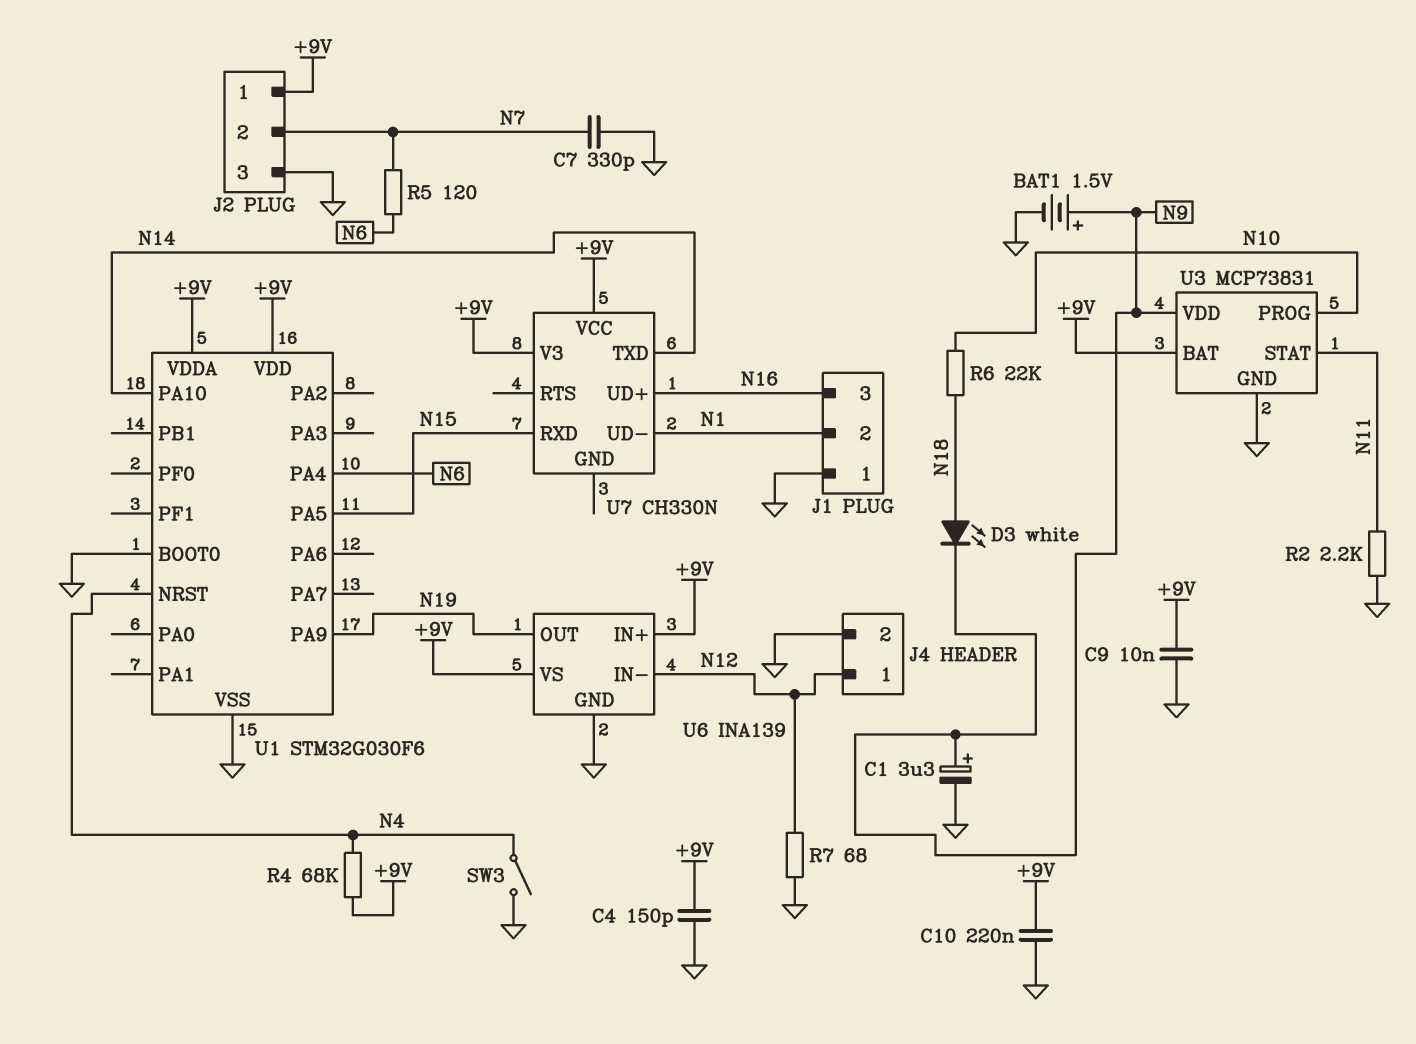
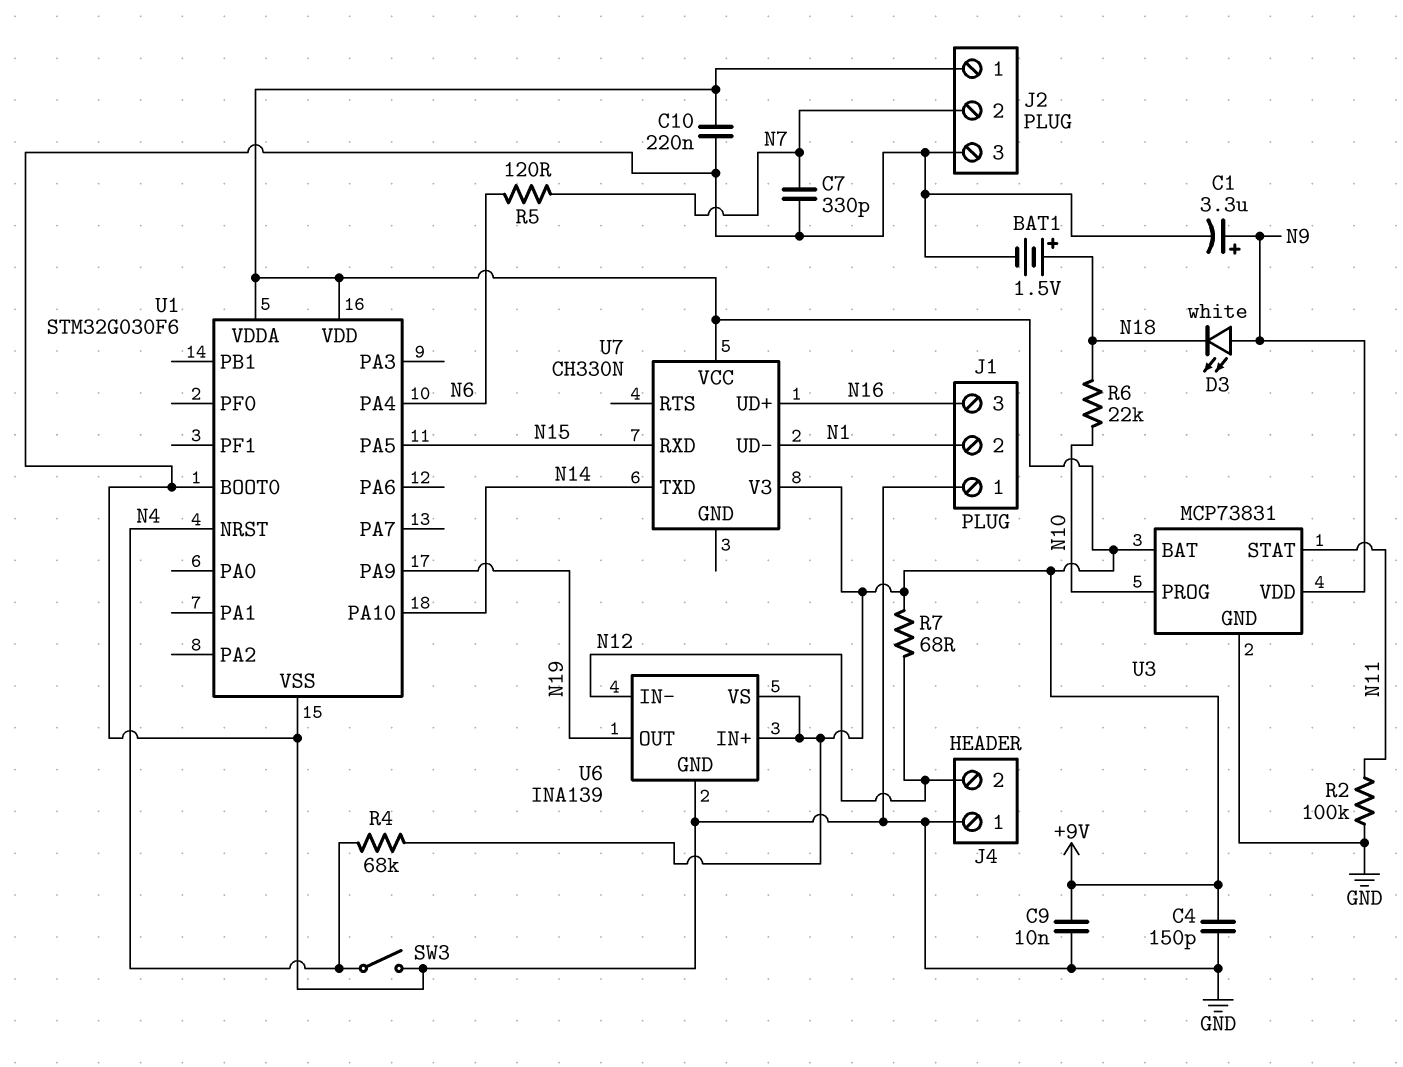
BAT1: 1.5V (plus N9, minus GND) -> 1.5V (plus N18, minus GND)
D3: LED white (A N18, K N9) -> LED white (A N9, K N18)
J4 pin 1: N12 -> GND
J4 pin 2: GND -> N12
R2: 2.2k (GND, N11) -> 100k (GND, N11)
R7: 68 (GND, N12) -> 68 (+9V, N12)

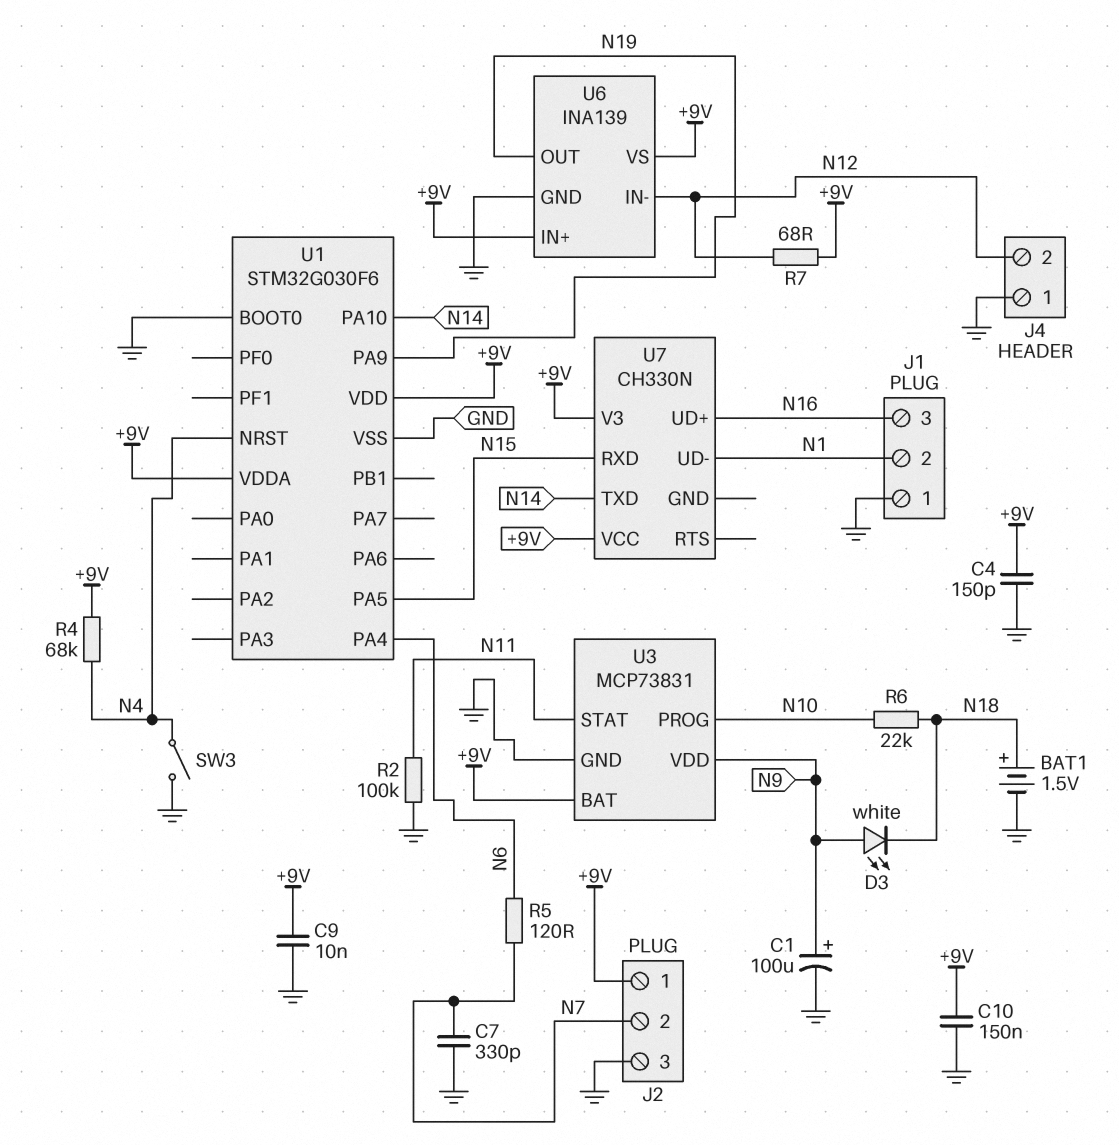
C1: 3.3uF (plus N9, minus GND) -> 100uF (plus N9, minus GND)
C10: 220nF (+9V, GND) -> 150nF (+9V, GND)

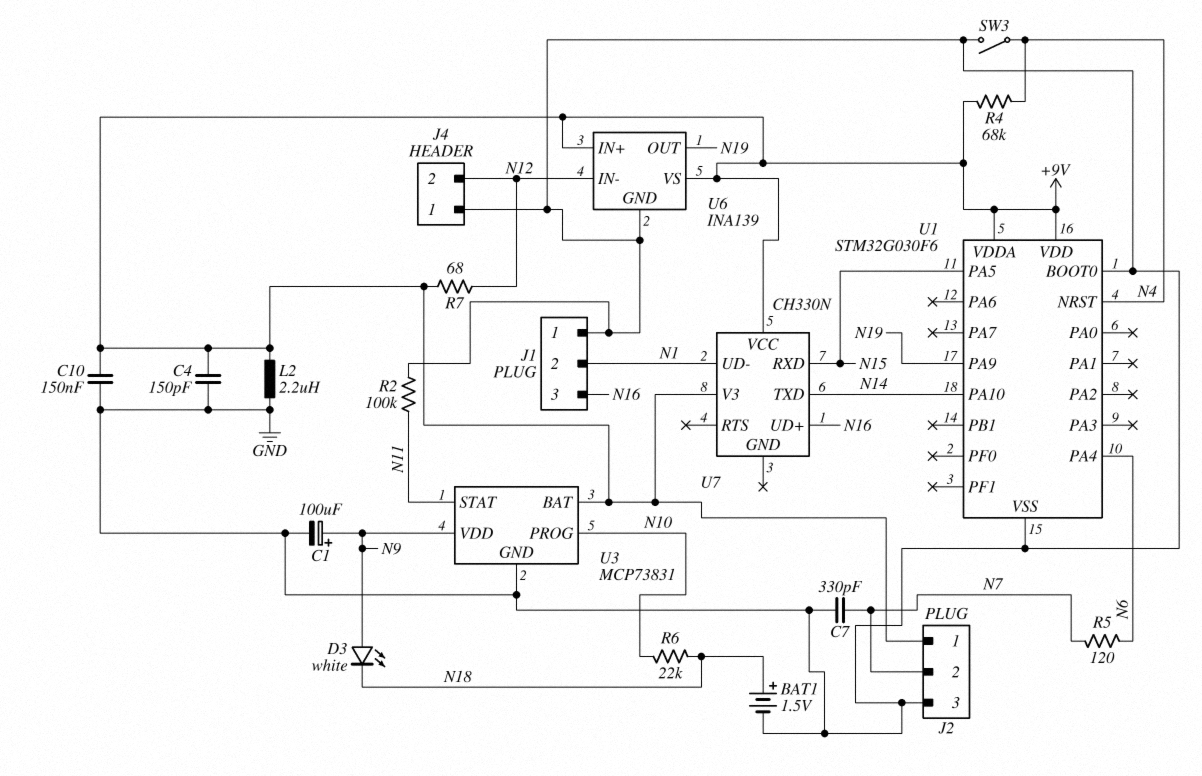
C9: 10nF (+9V, GND) -> none
L2: none -> 2.2uH (+9V, GND)

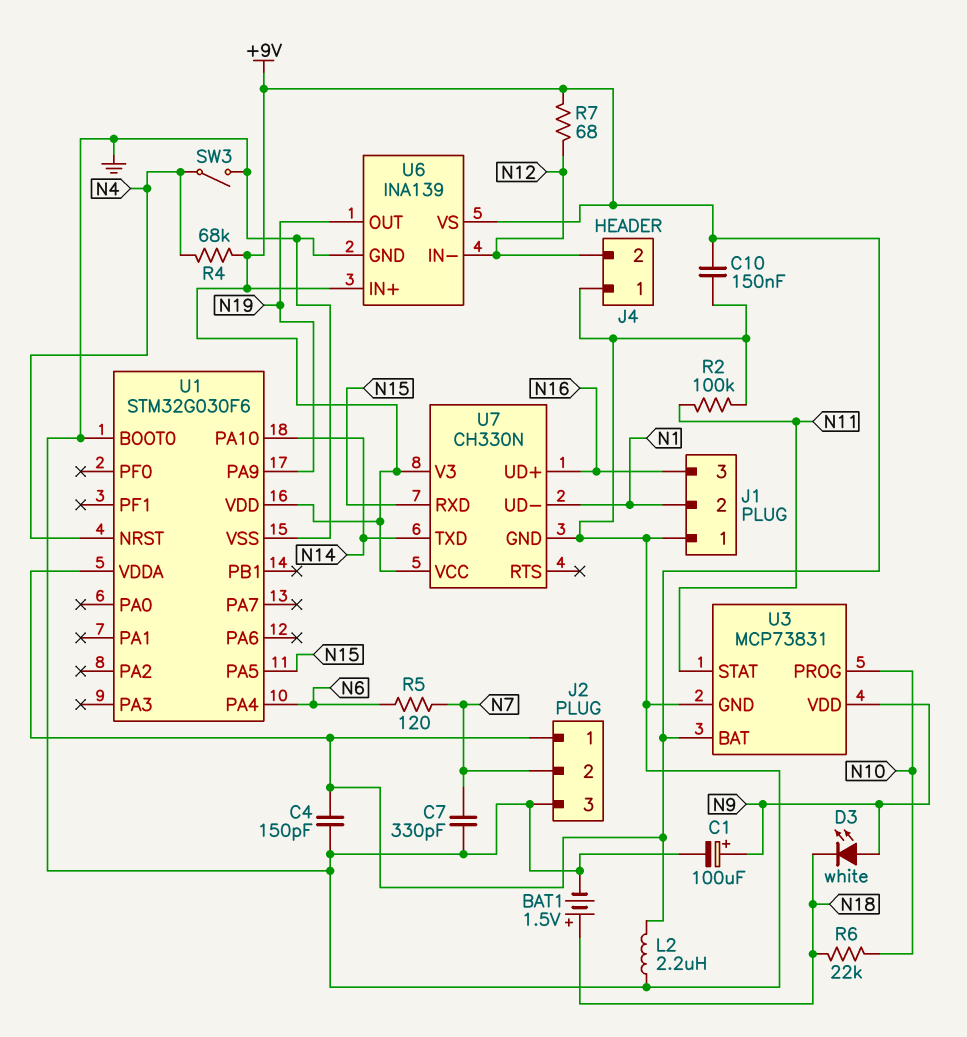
U7 pin GND: none -> GND

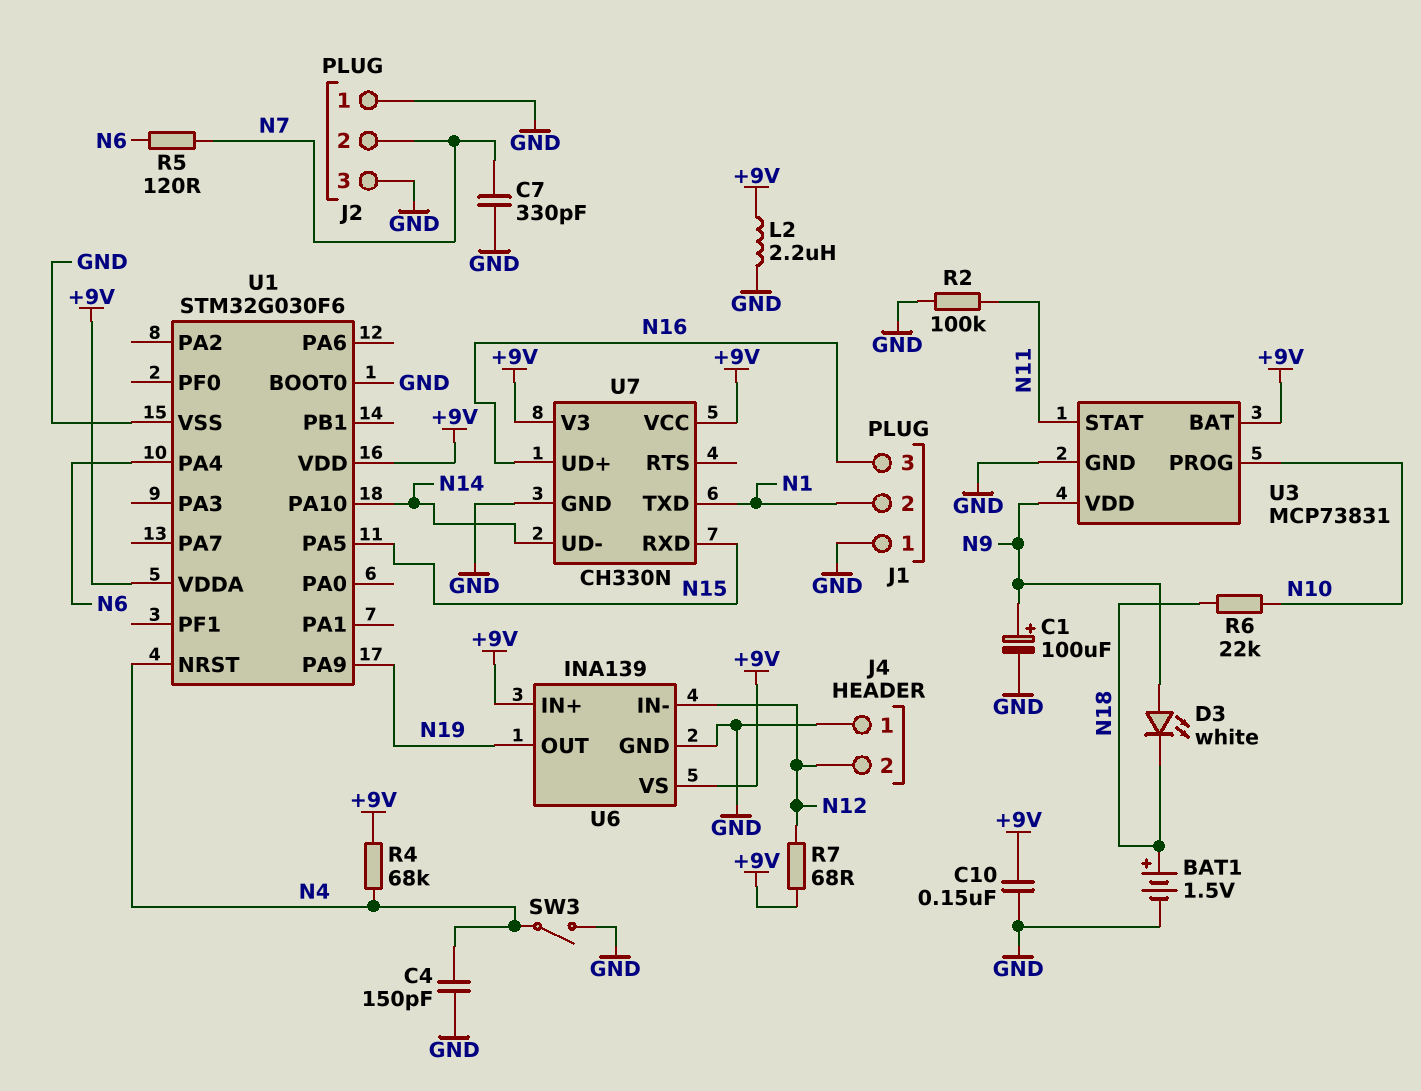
C4: 150pF (+9V, GND) -> 150pF (GND, N4)
J2 pin 1: +9V -> GND
U7 pin TXD: N14 -> N1
U7 pin UD-: N1 -> N14

